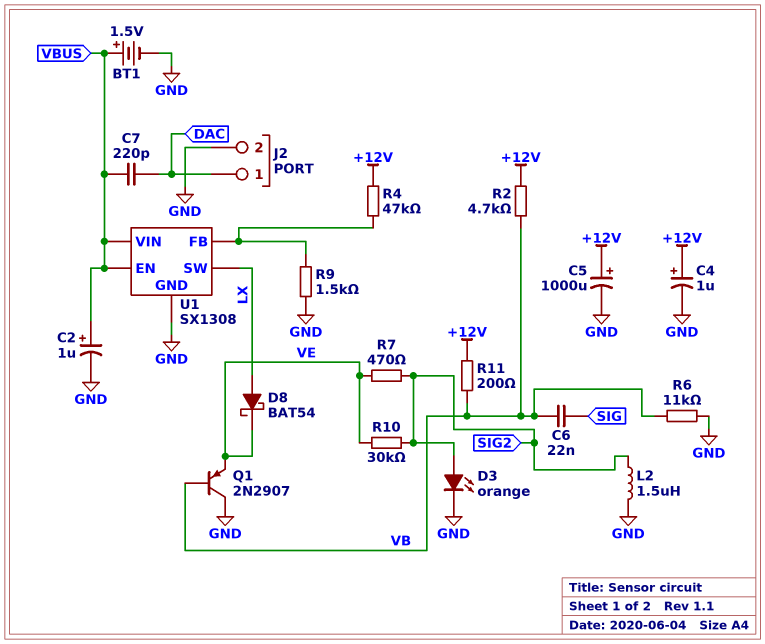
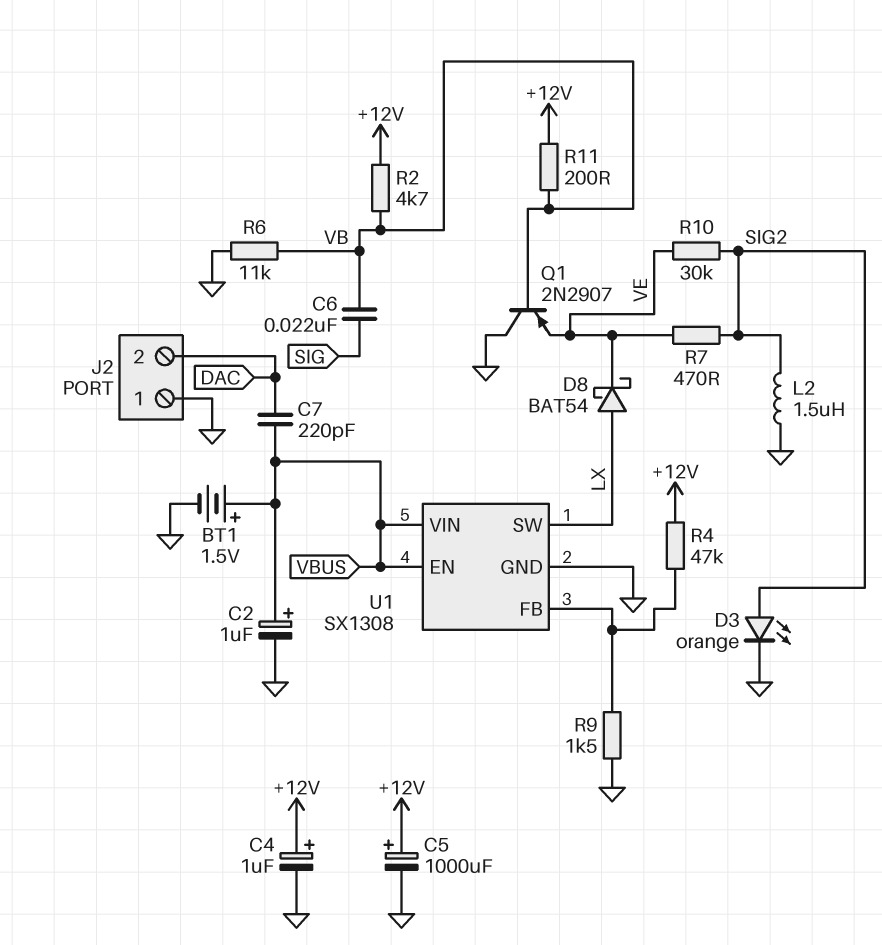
J2 pin 1: DAC -> GND
J2 pin 2: GND -> DAC

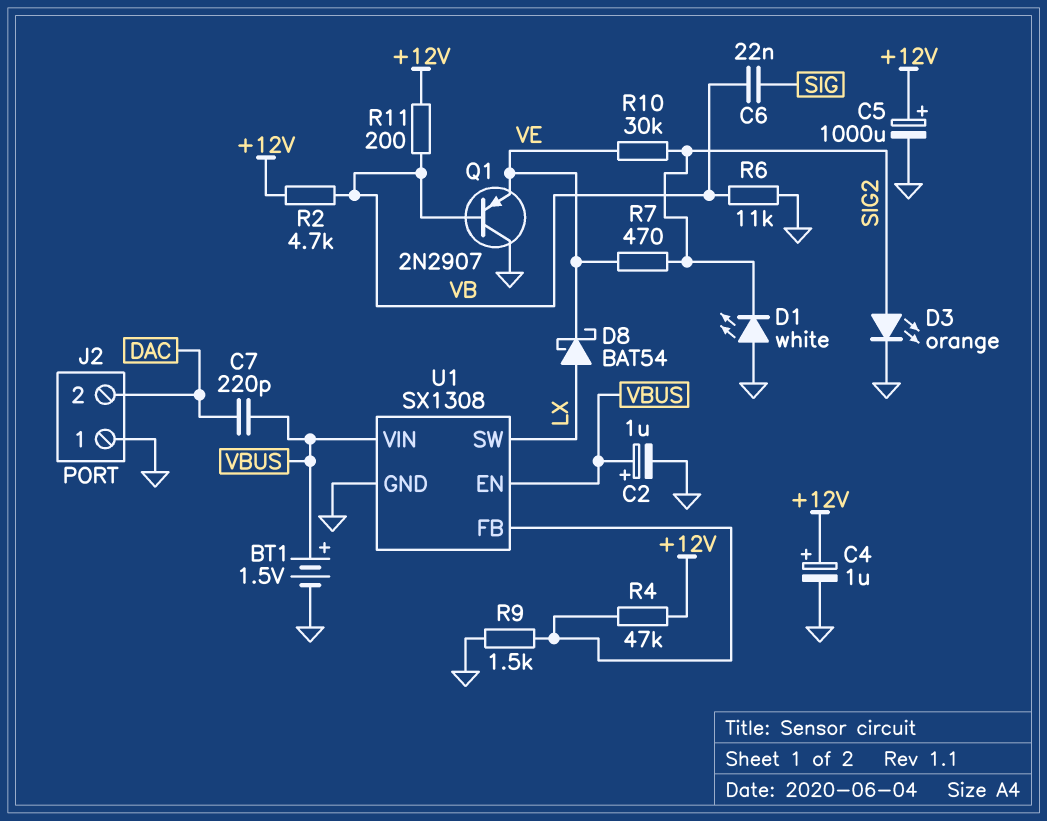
D1: none -> LED white (A GND, K SIG2)
L2: 1.5uH (GND, SIG2) -> none

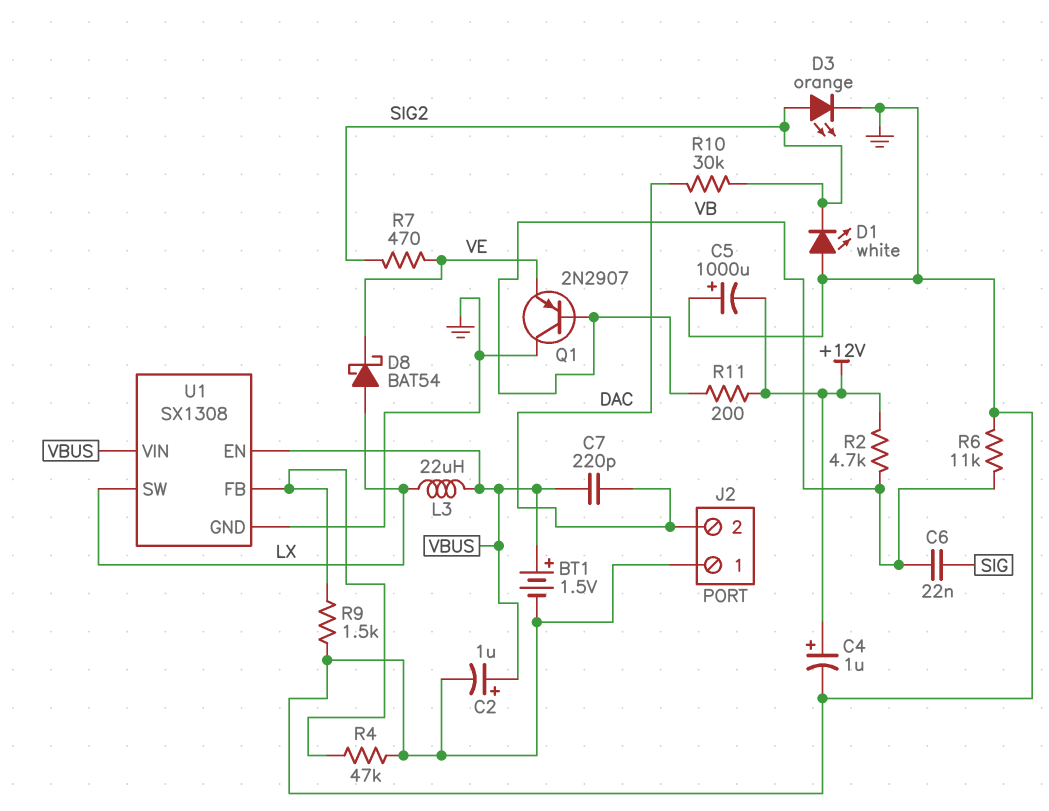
C5: 1000uF (plus +12V, minus GND) -> 1000uF (plus GND, minus +12V)
L3: none -> 22uH (LX, VBUS)
R4: 47k (+12V, U1/FB) -> 47k (GND, U1/FB)
R10: 30k (SIG2, VE) -> 30k (DAC, SIG2)

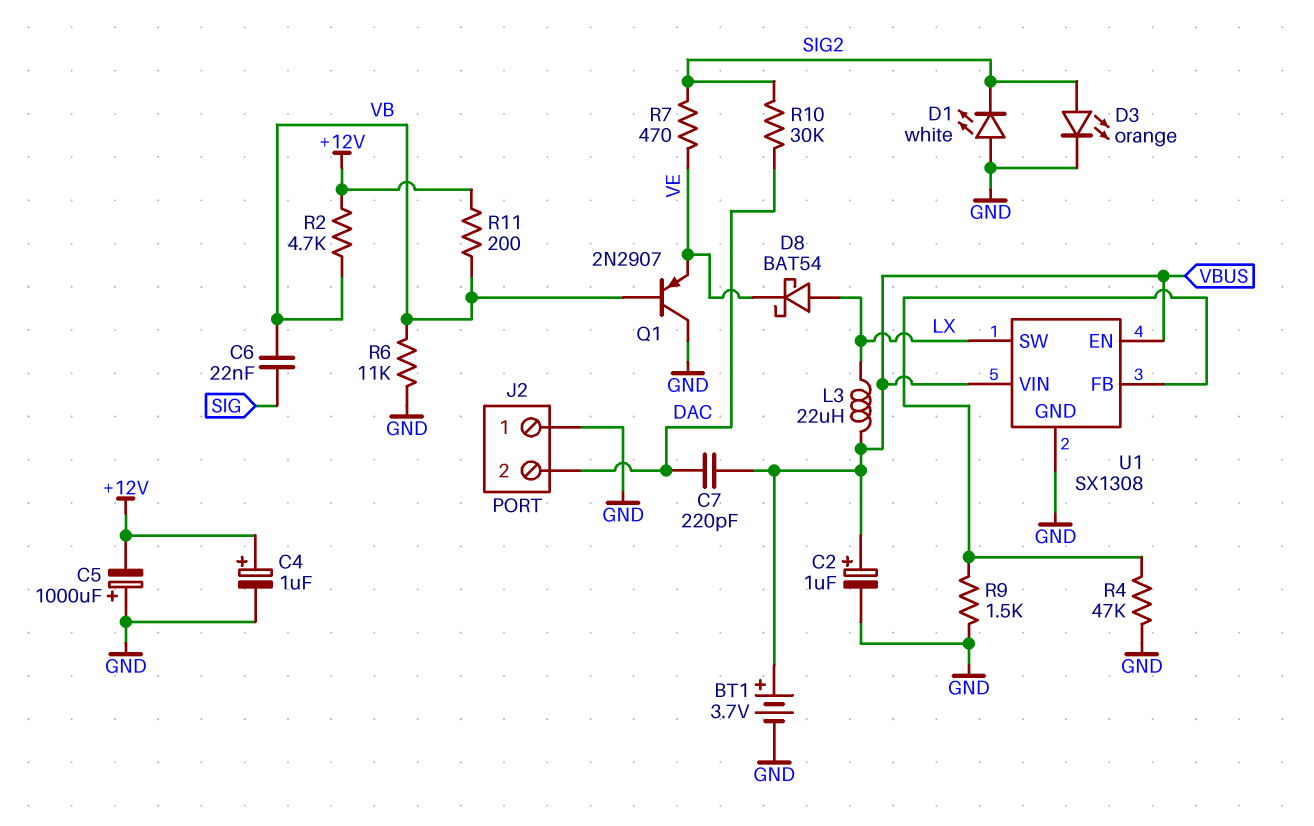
BT1: 1.5V (plus VBUS, minus GND) -> 3.7V (plus VBUS, minus GND)

